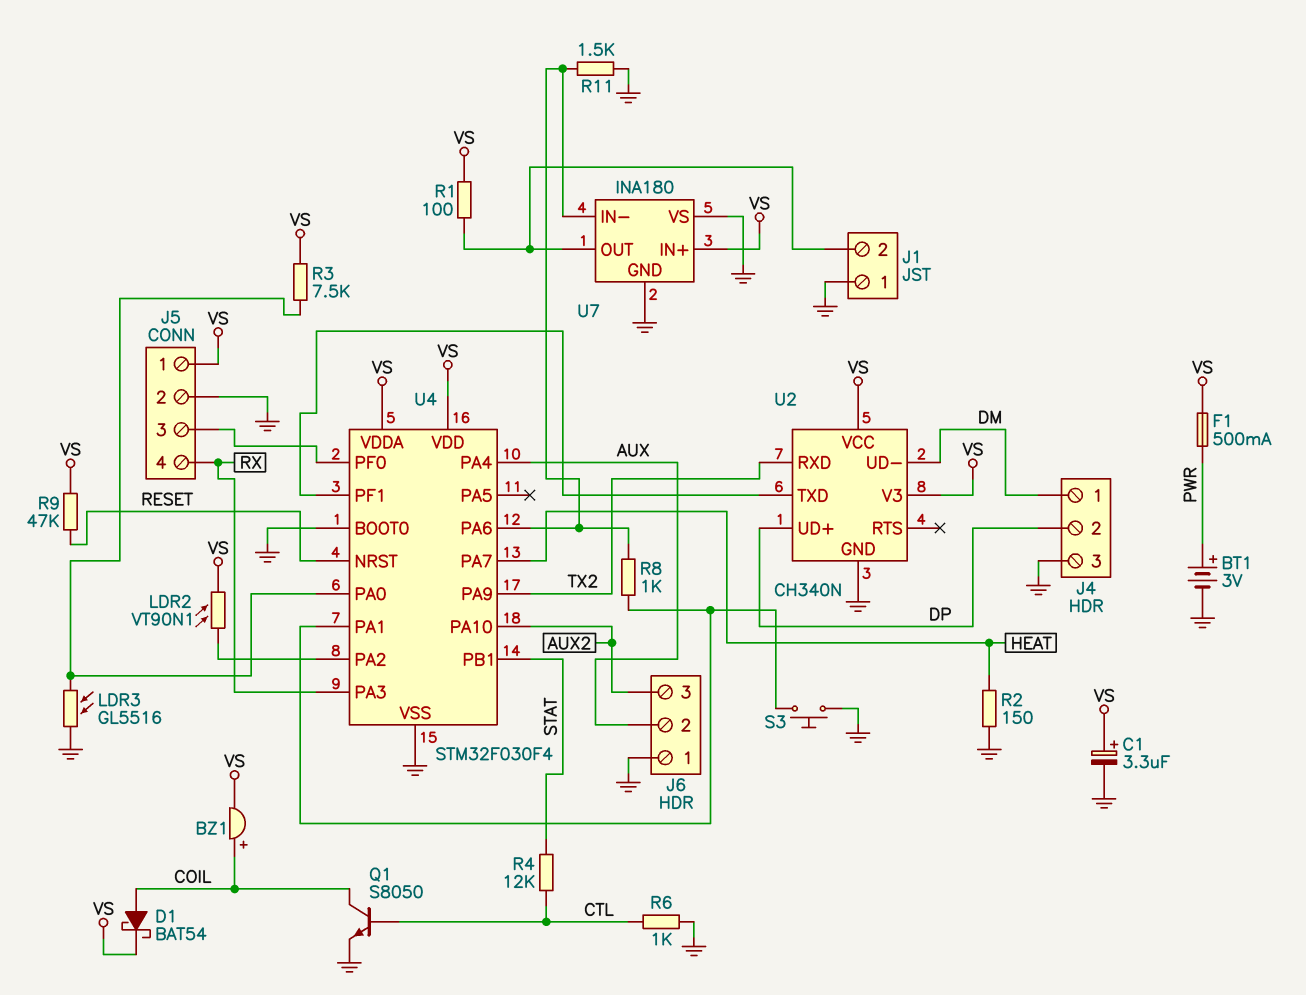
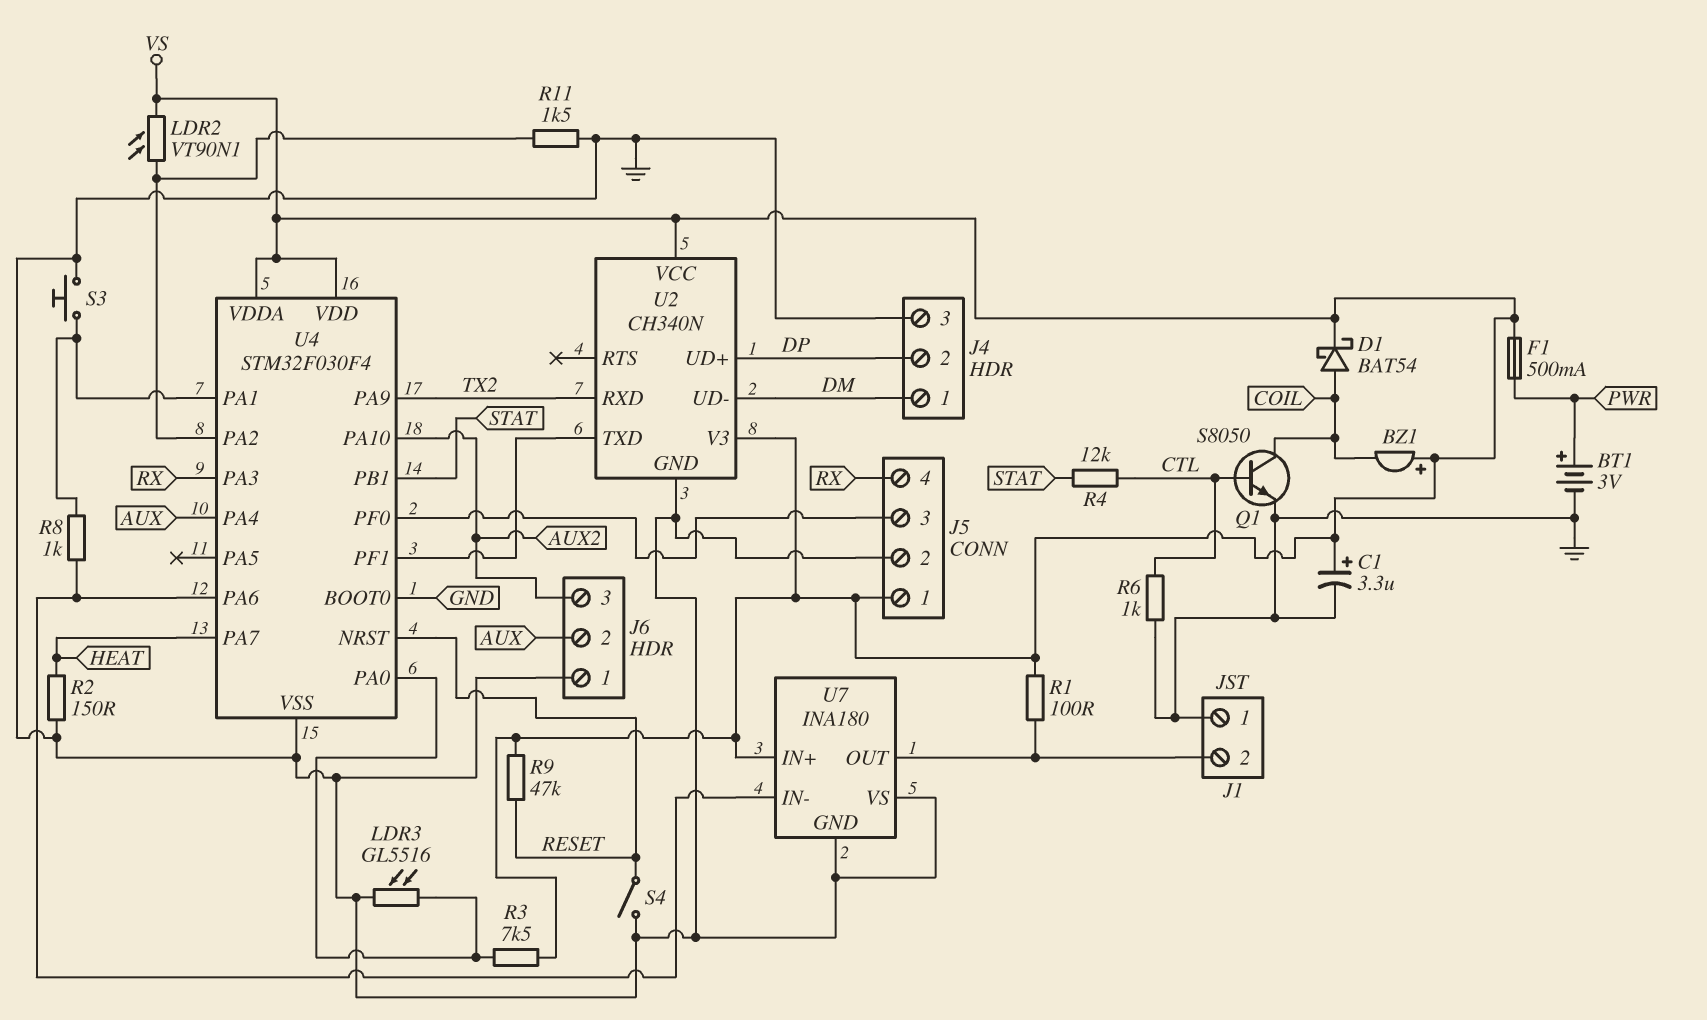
BZ1: buzzer (plus COIL, minus VS) -> buzzer (plus VS, minus COIL)
R11: 1.5k (GND, U4/PA6) -> 1.5k (GND, U4/PA2)
S4: none -> switch (GND, RESET)

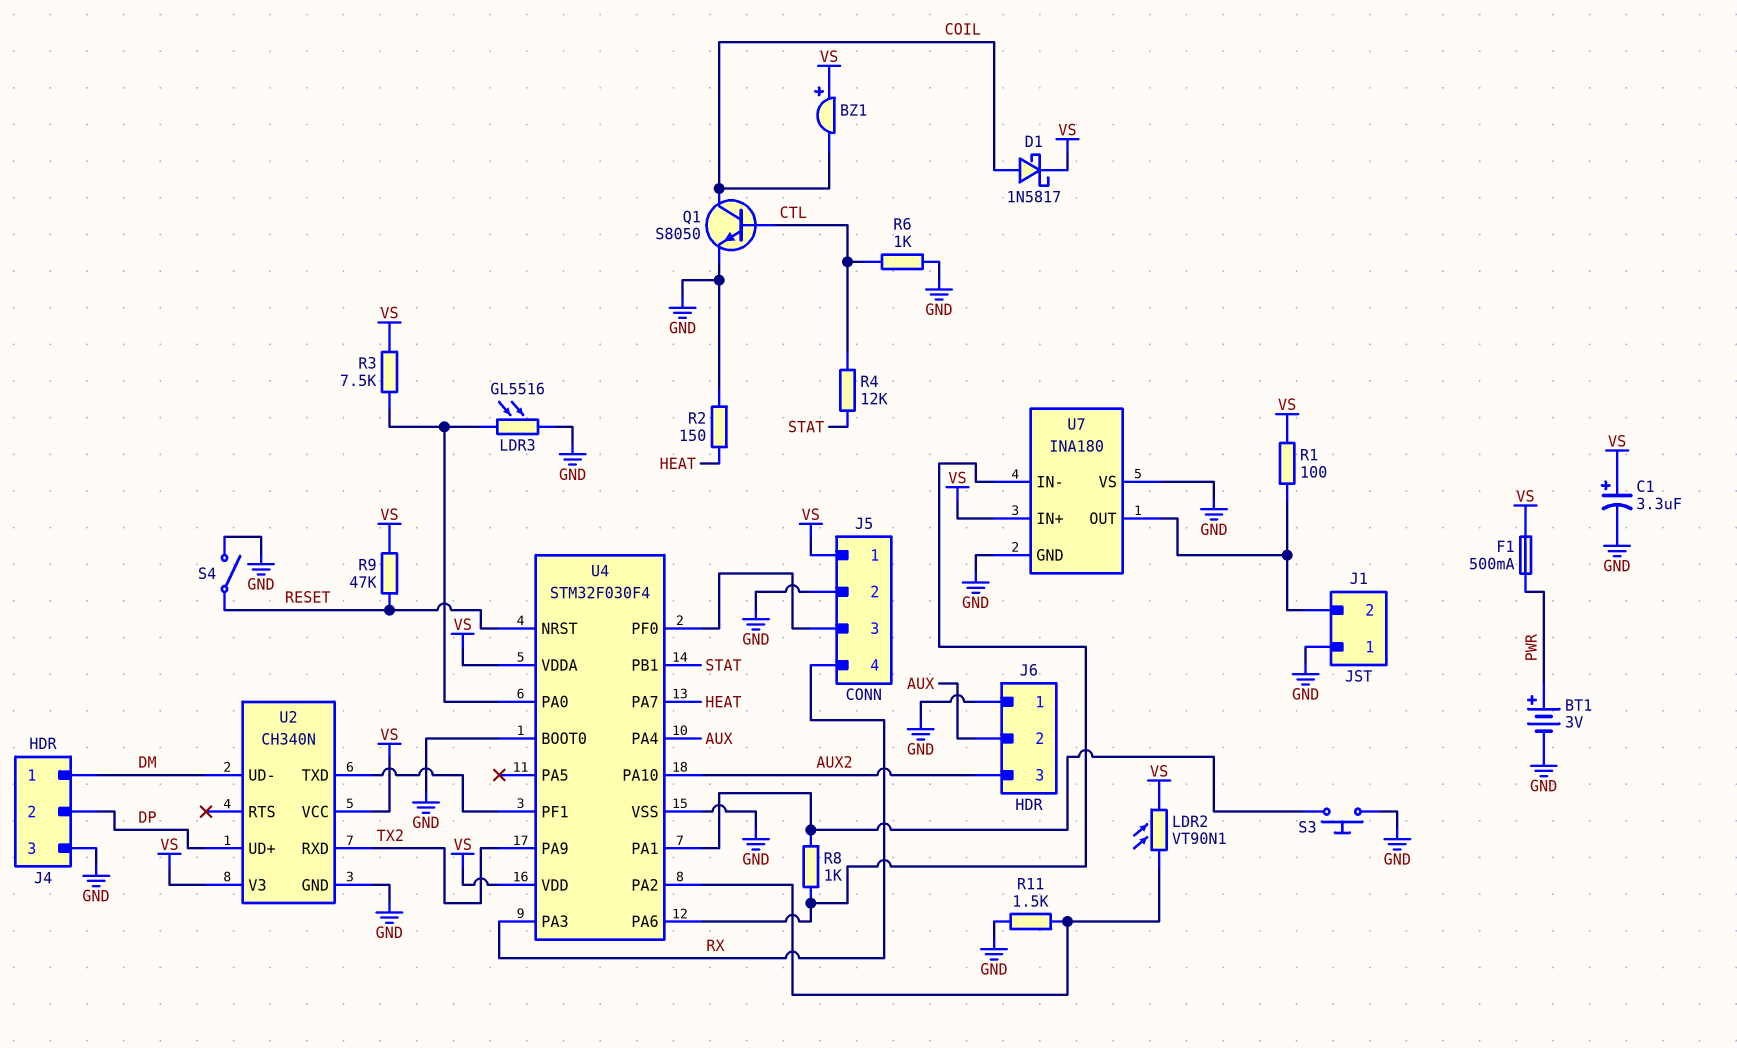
D1: schottky BAT54 (A COIL, K VS) -> schottky 1N5817 (A COIL, K VS)

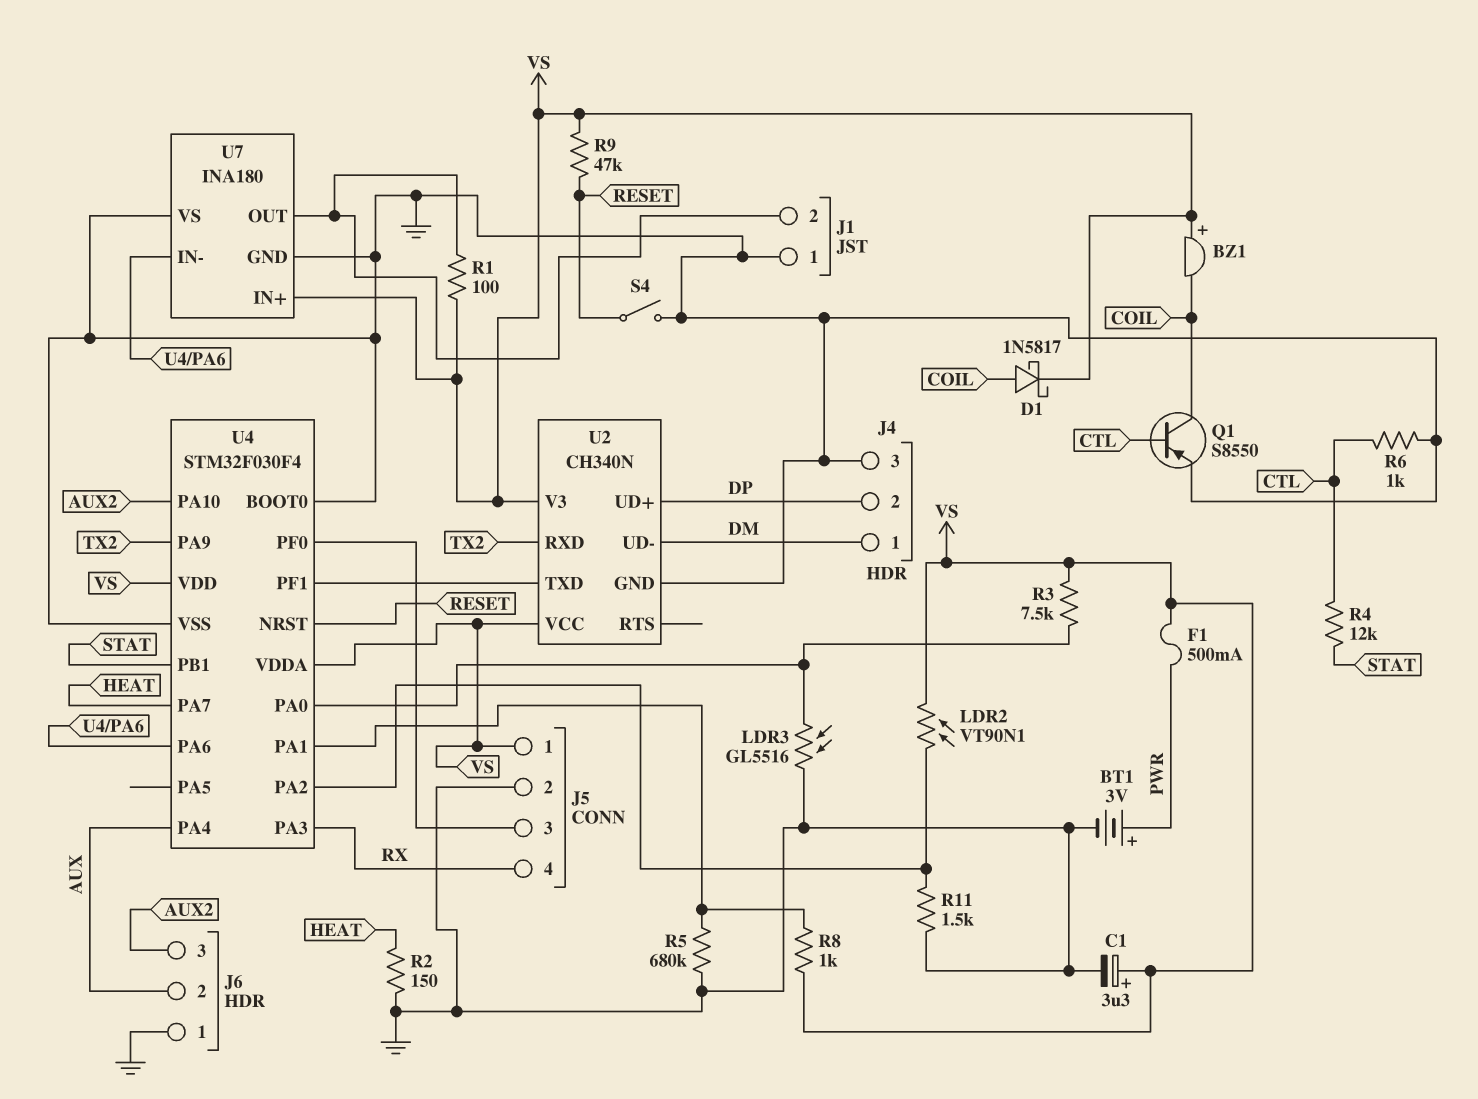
Q1: NPN S8050 (B CTL, C COIL, E GND) -> PNP S8550 (B CTL, C COIL, E GND)
R5: none -> 680k (GND, U4/PA1)
R8: 1k (U4/PA1, U4/PA6) -> 1k (U4/PA1, VS)
S3: button (GND, U4/PA1) -> none

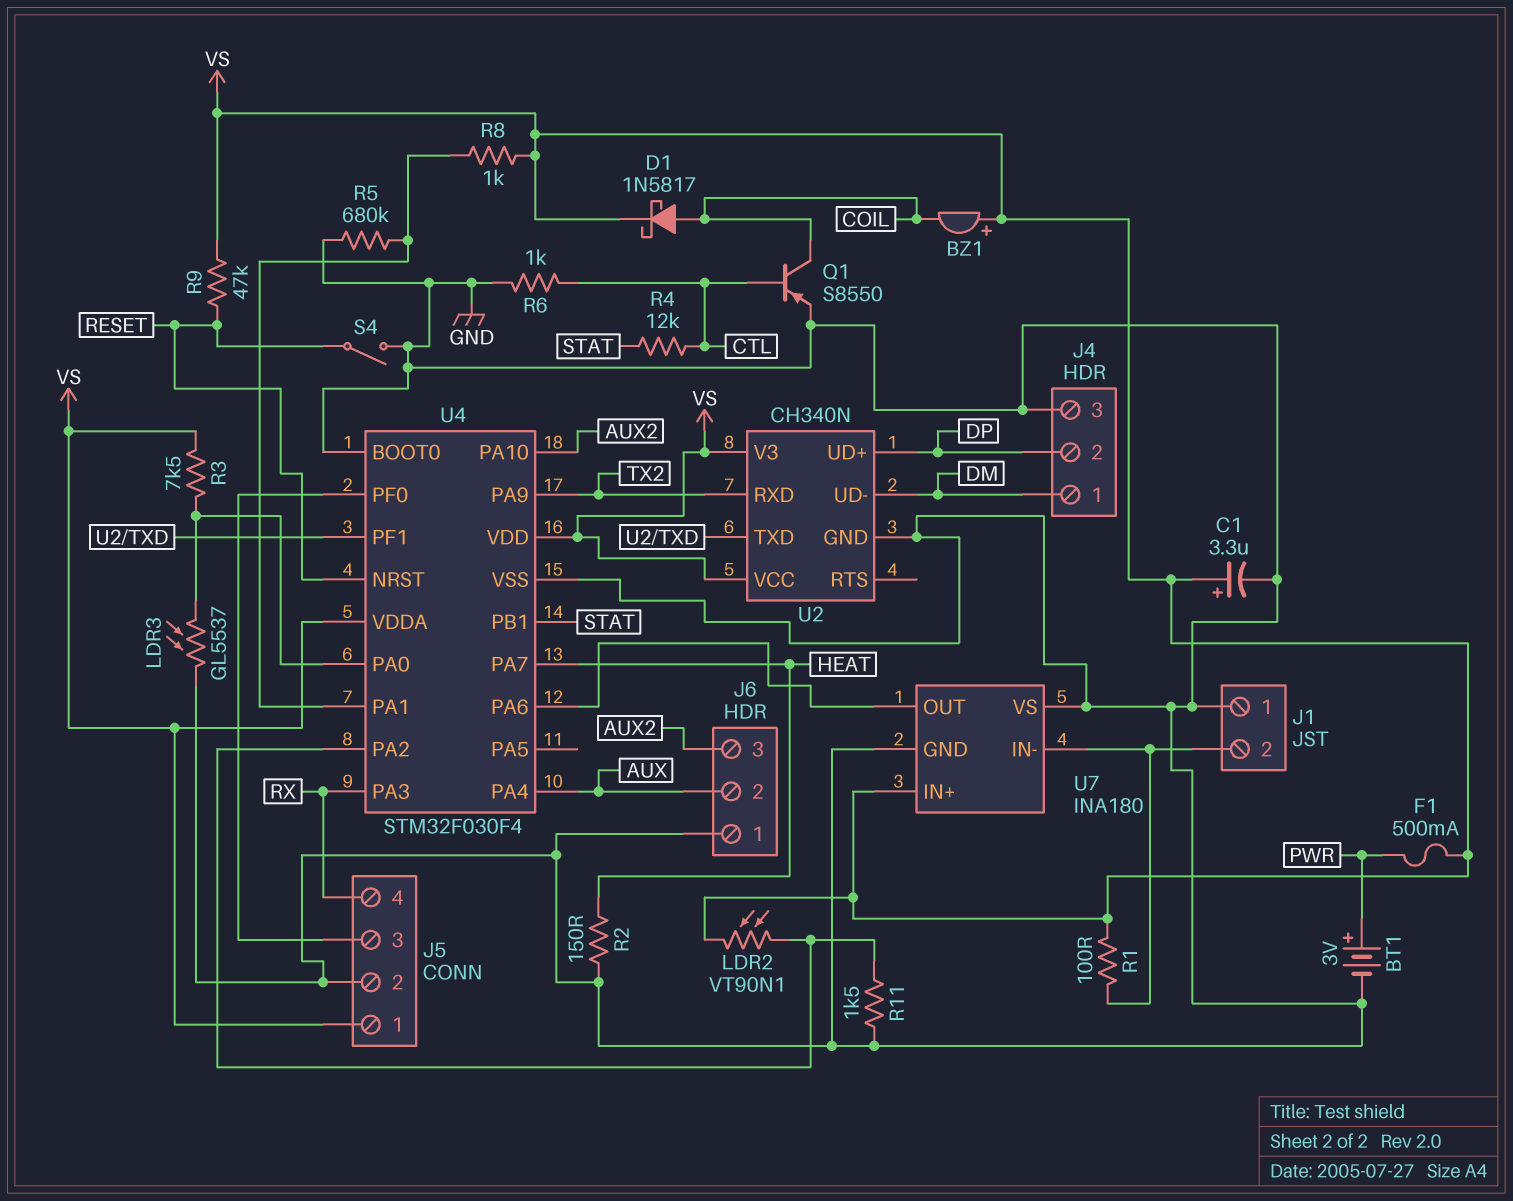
LDR3: GL5516 (GND, U4/PA0) -> GL5537 (GND, U4/PA0)
U7 pin IN-: U4/PA6 -> J1/2
U7 pin OUT: J1/2 -> U4/PA6

